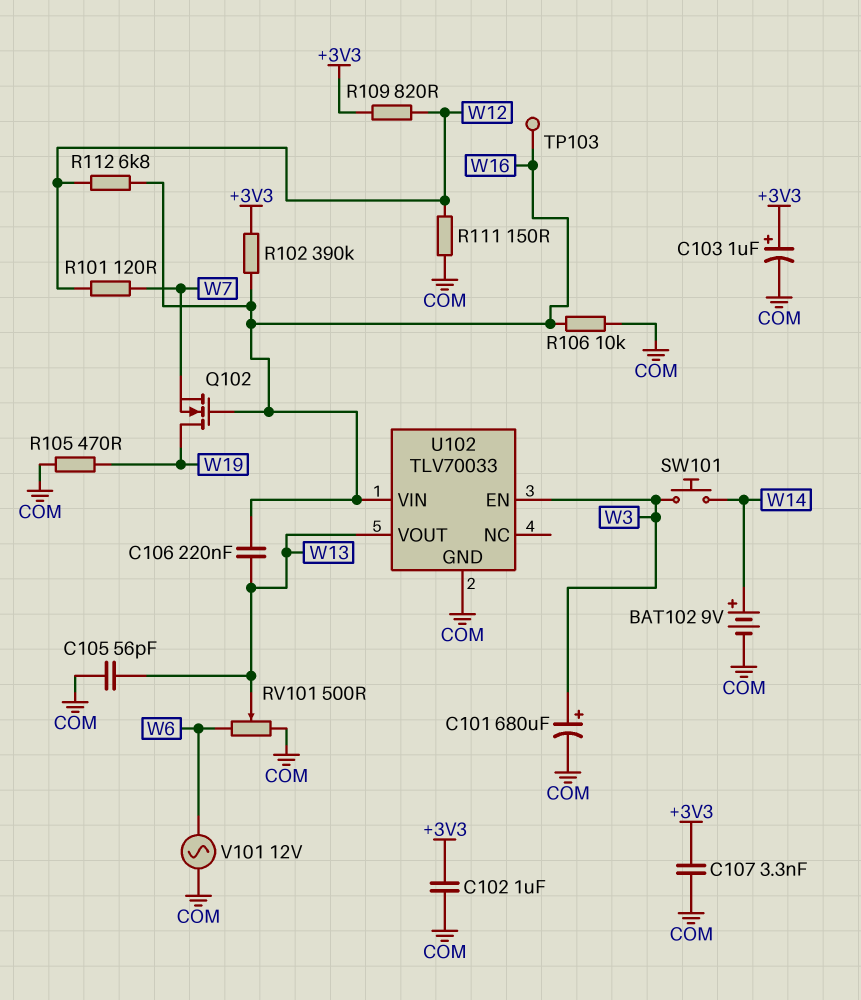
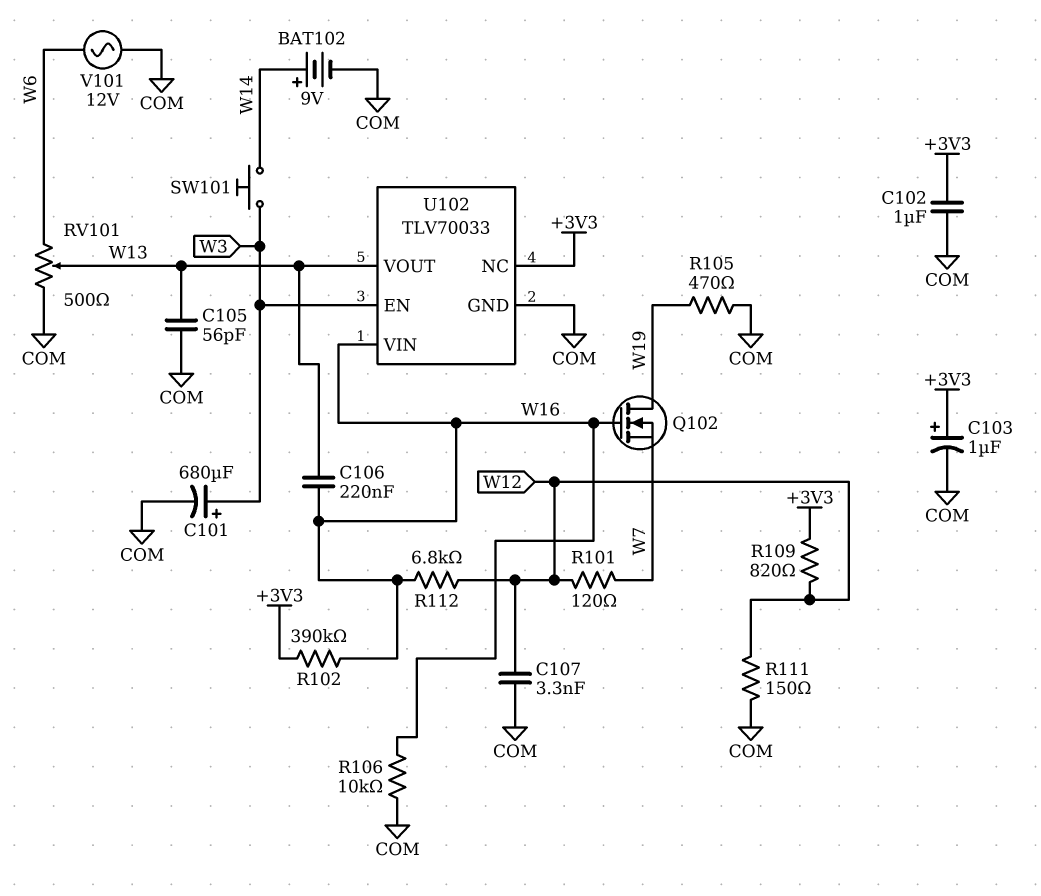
C107: 3.3nF (+3V3, COM) -> 3.3nF (COM, W12)
TP103: test point (W16) -> none
U102 pin NC: none -> +3V3

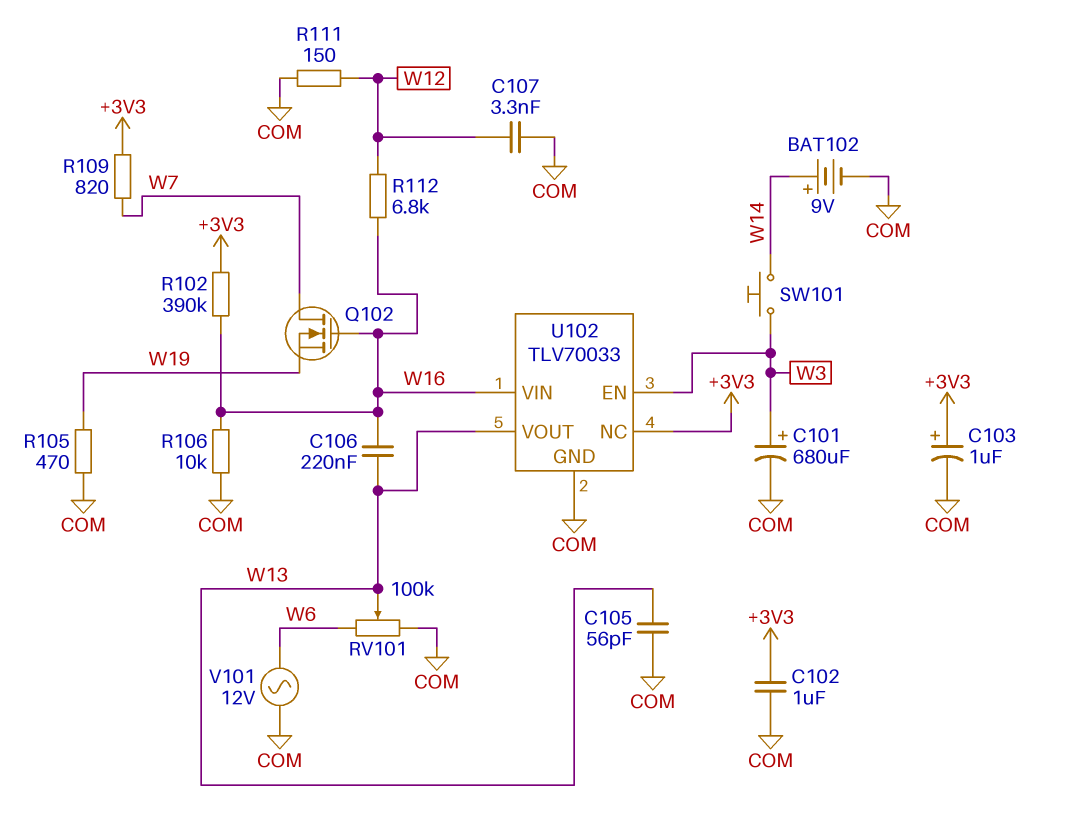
Q102: NMOS (G W16, D W19, S W7) -> NMOS (G W16, D W7, S W19)
R101: 120 (W7, W12) -> none
R109: 820 (+3V3, W12) -> 820 (+3V3, W7)
RV101: 500 (COM, W6, wiper W13) -> 100k (COM, W6, wiper W13)

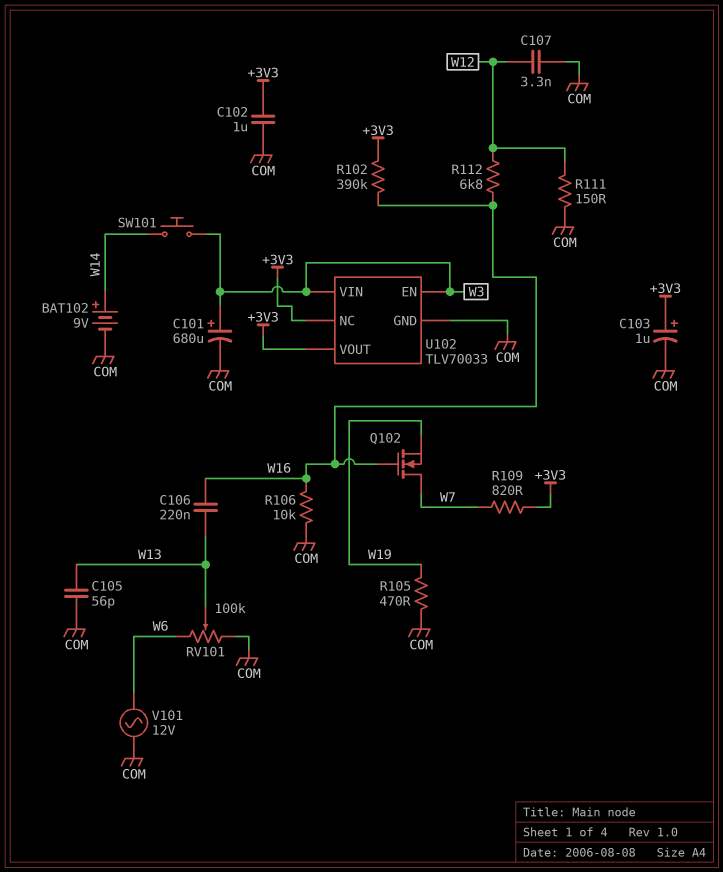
U102 pin VIN: W16 -> W3
U102 pin VOUT: W13 -> +3V3

